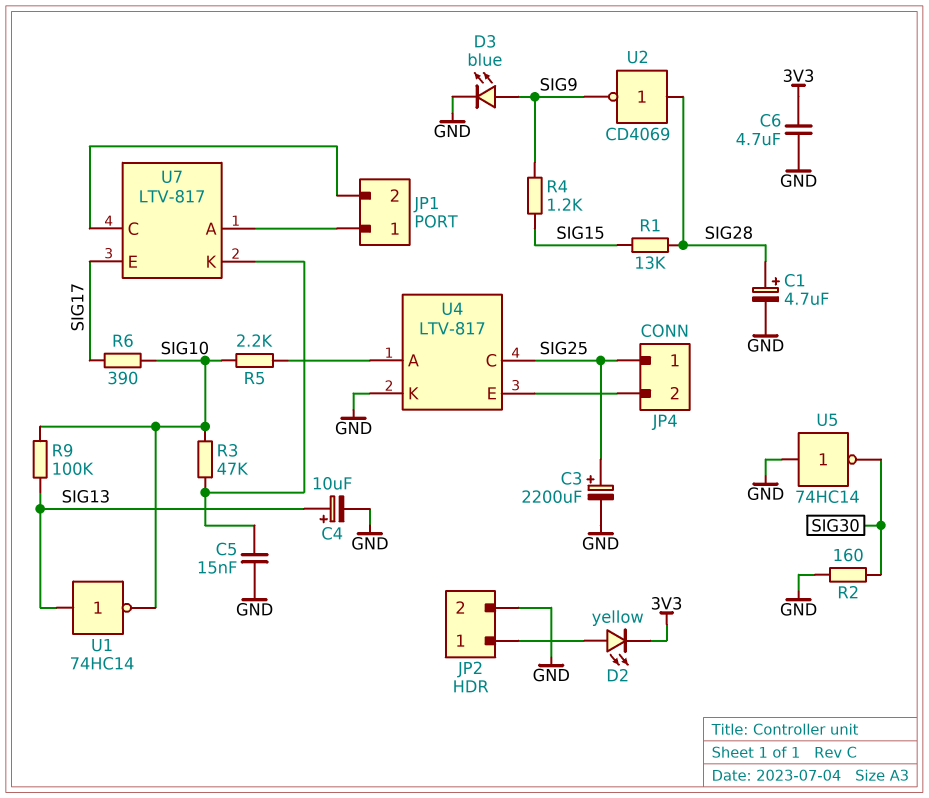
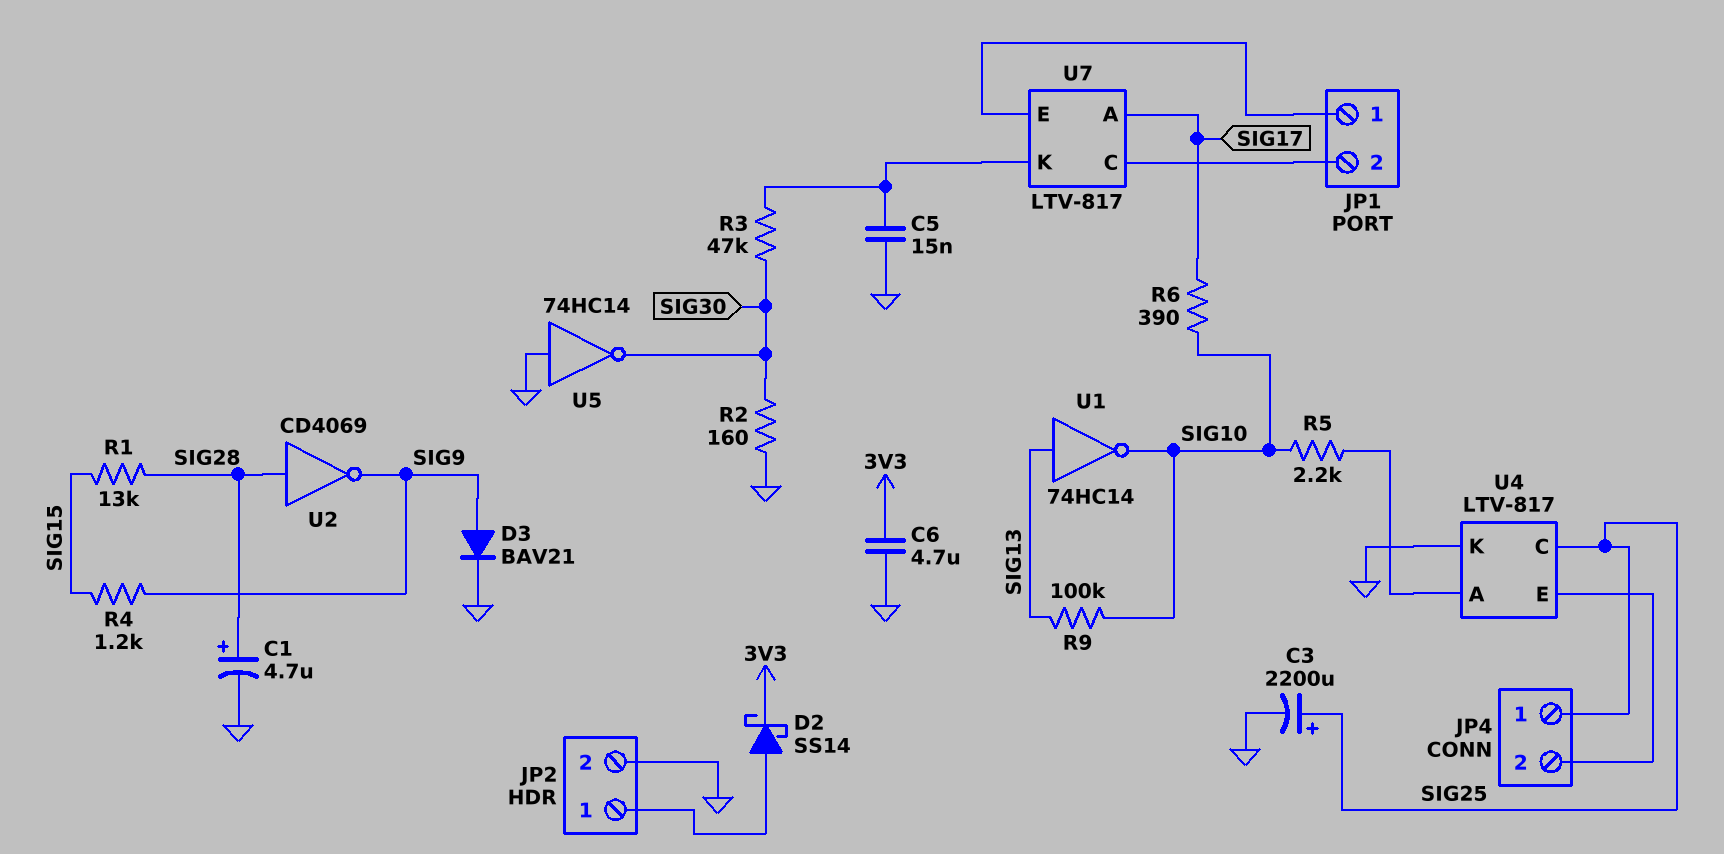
C4: 10uF (plus SIG13, minus GND) -> none
D2: LED yellow (A JP2/1, K 3V3) -> schottky SS14 (A JP2/1, K 3V3)
D3: LED blue (A SIG9, K GND) -> diode BAV21 (A SIG9, K GND)
R3: 47k (SIG10, U7/K) -> 47k (SIG30, U7/K)
U7 pin A: JP1/1 -> SIG17
U7 pin E: SIG17 -> JP1/1

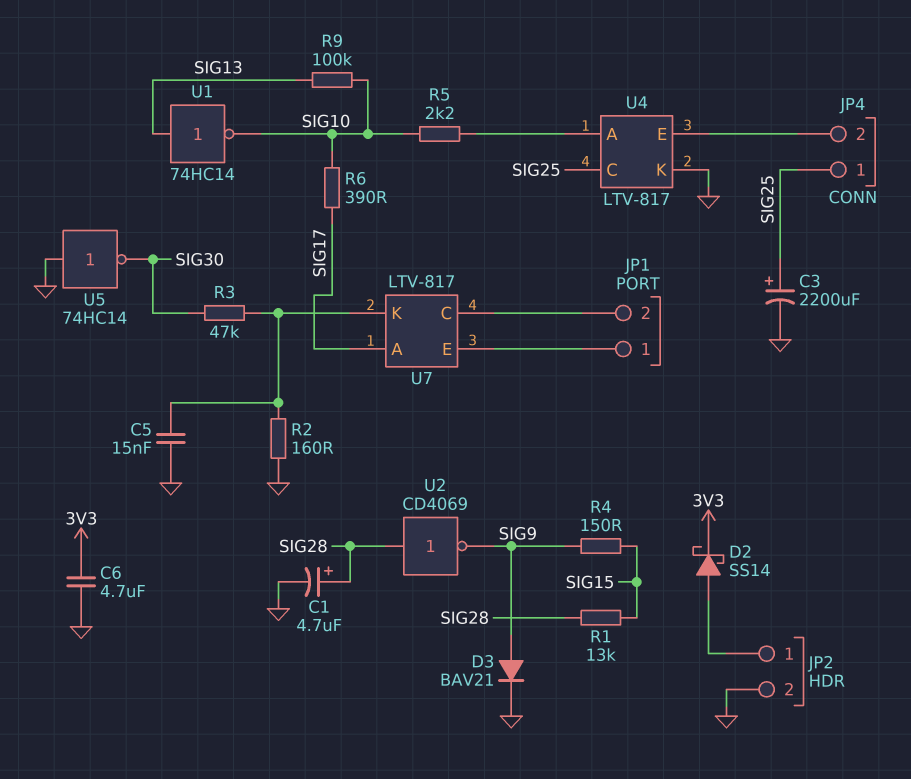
R2: 160 (GND, SIG30) -> 160 (GND, U7/K)
R4: 1.2k (SIG9, SIG15) -> 150 (SIG9, SIG15)

